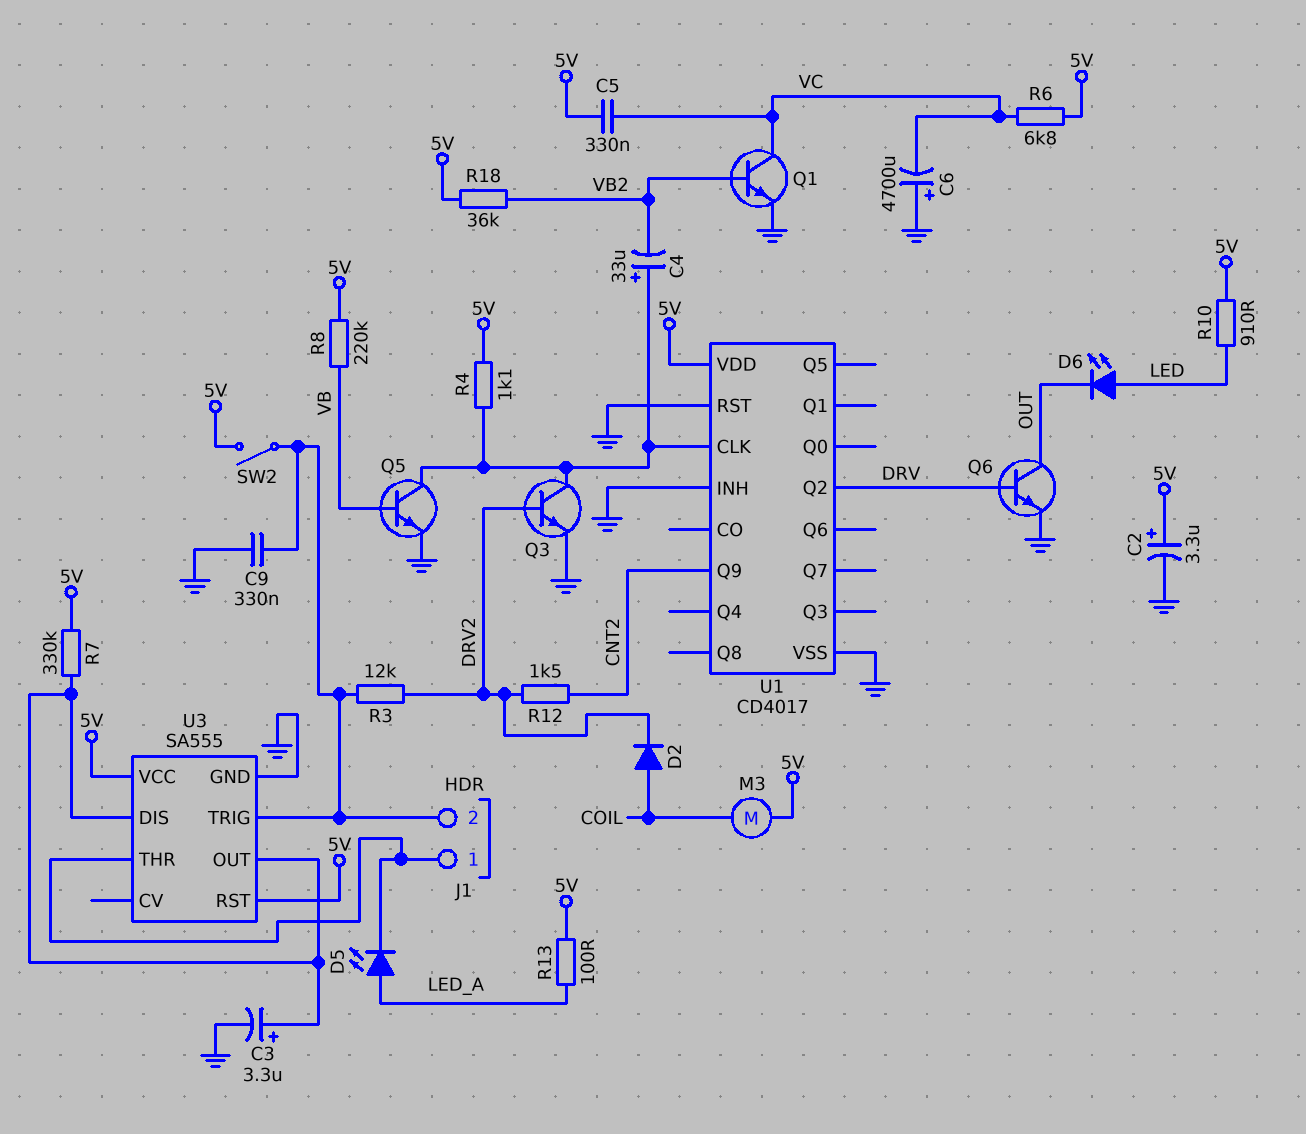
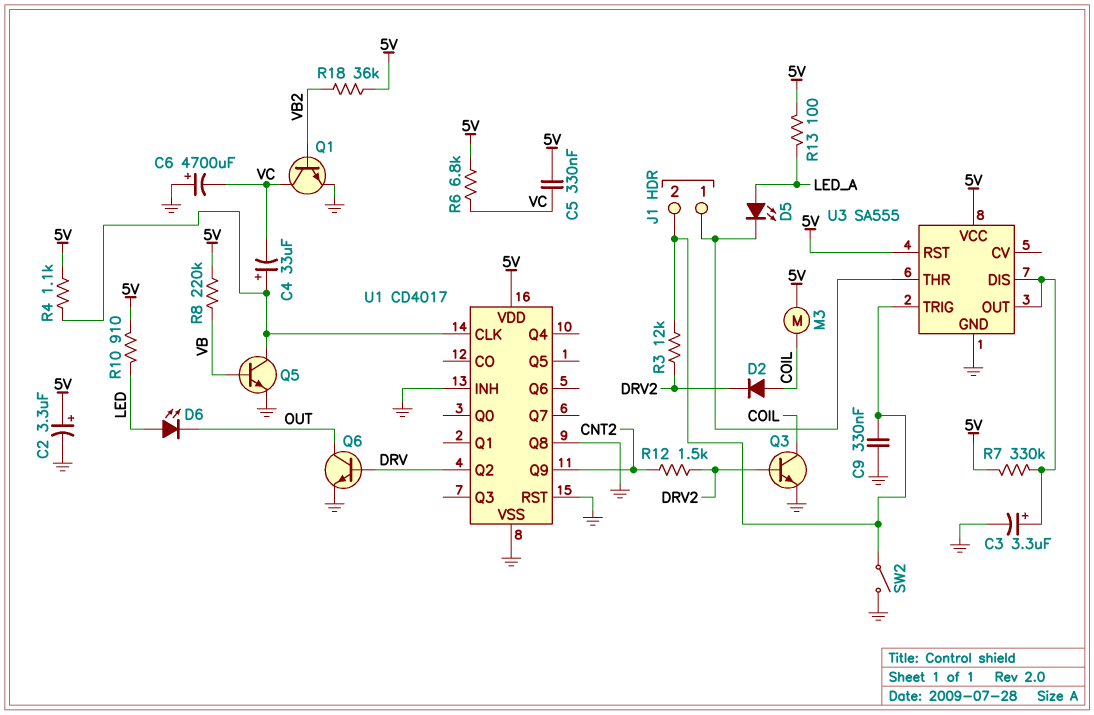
C4: 33uF (plus U1/CLK, minus VB2) -> 33uF (plus U1/CLK, minus VC)
Q3: NPN (B DRV2, C U1/CLK, E GND) -> NPN (B DRV2, C COIL, E GND)
SW2: switch (5V, J1/2) -> switch (GND, J1/2)
U1 pin Q8: none -> GND

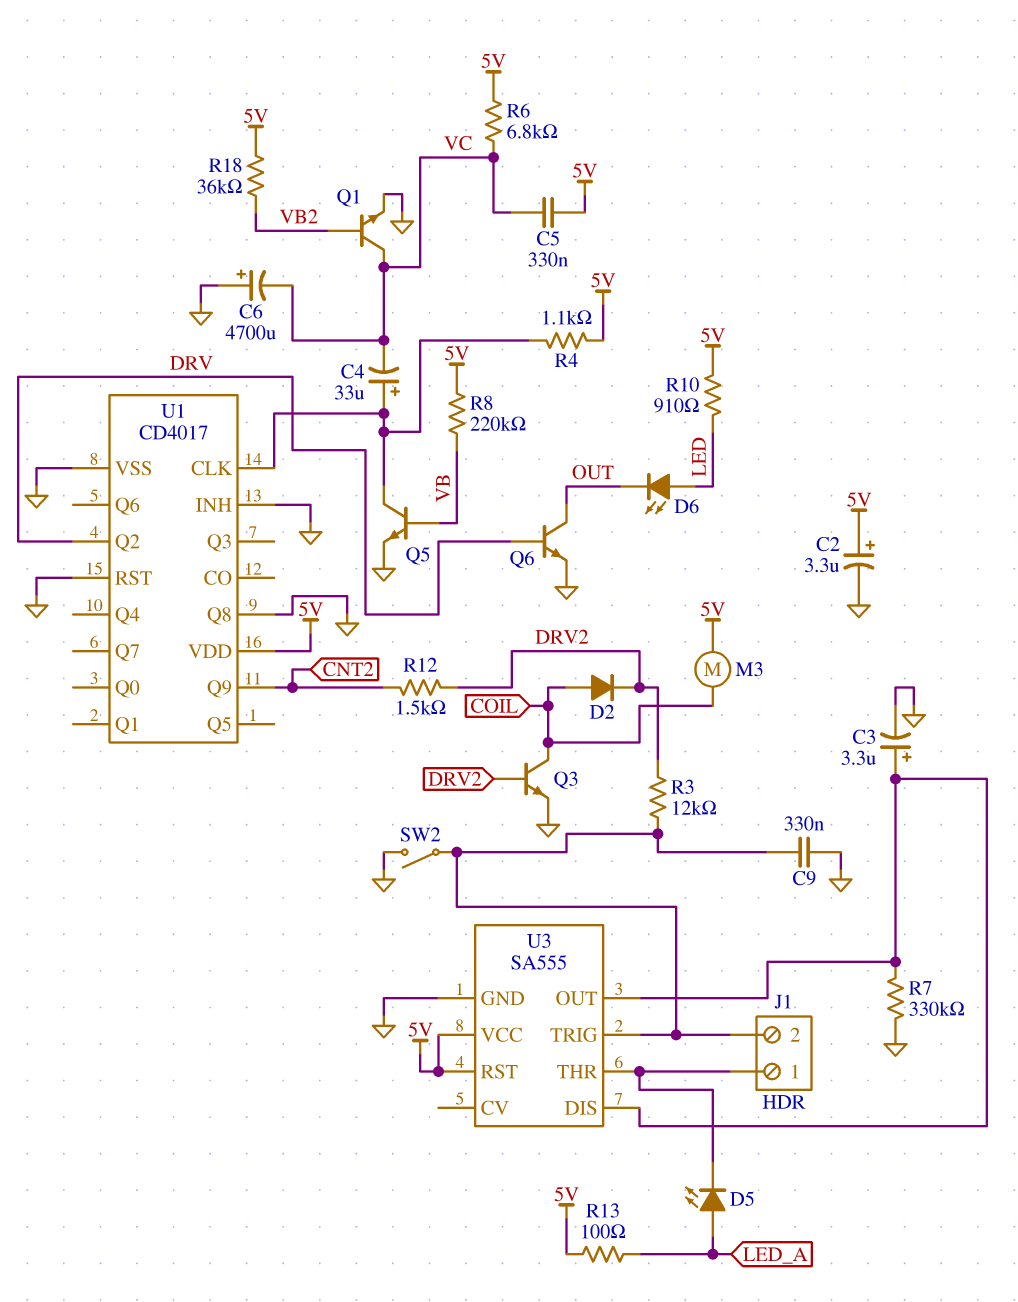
R7: 330k (5V, U3/DIS) -> 330k (GND, U3/DIS)

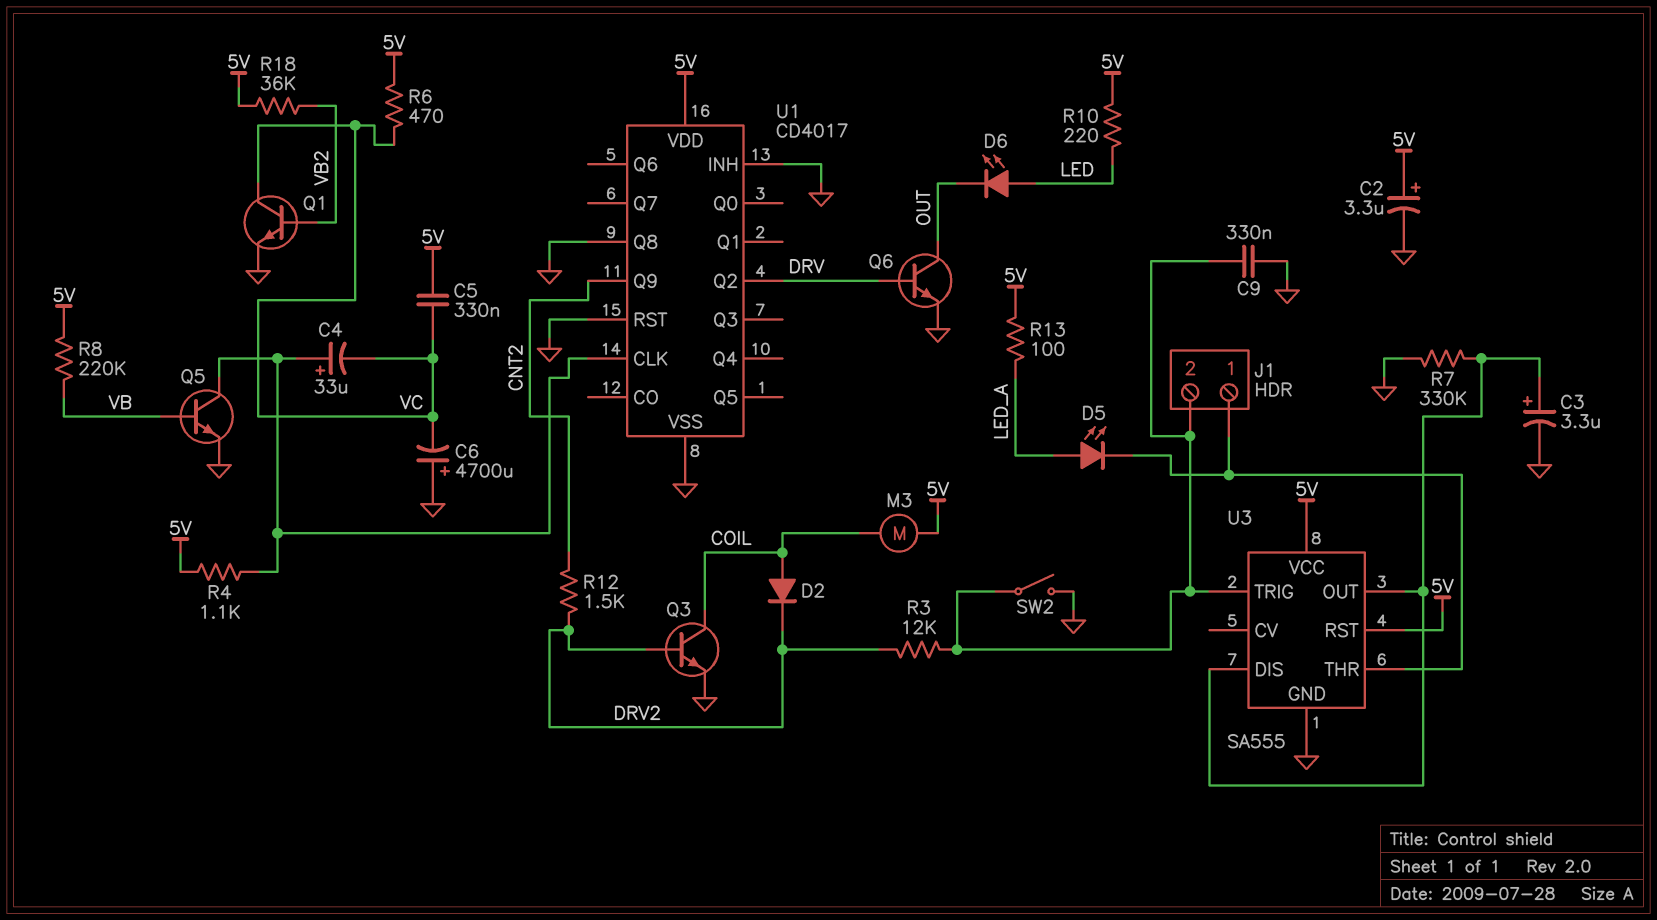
R6: 6.8k (5V, VC) -> 470 (5V, VC)
R10: 910 (5V, LED) -> 220 (5V, LED)

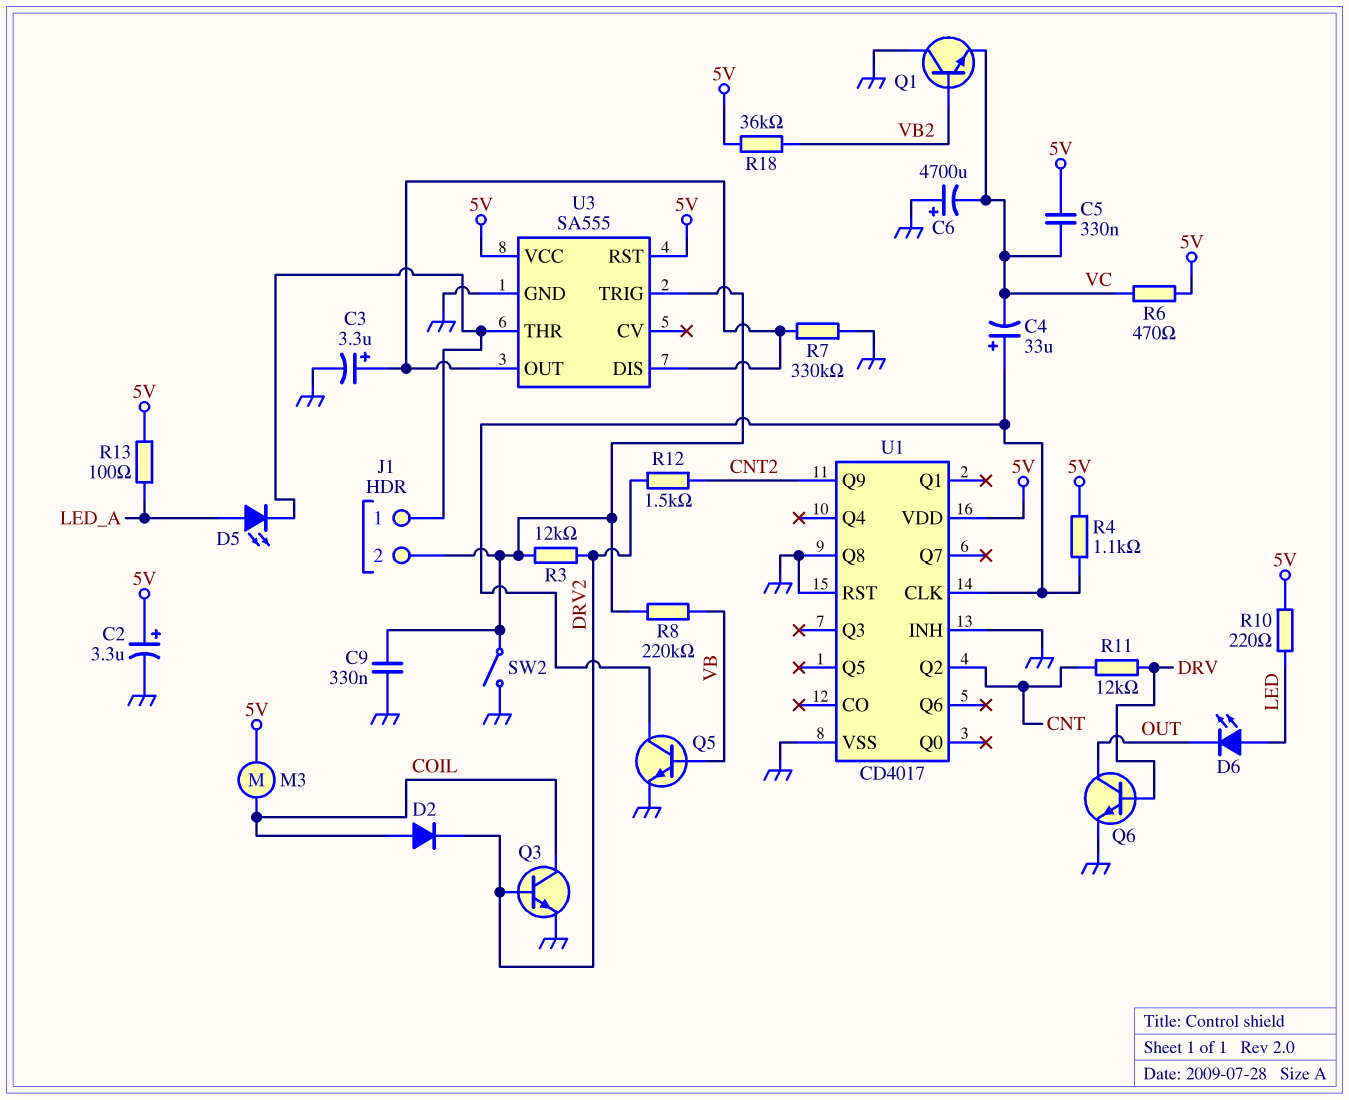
Q1: NPN (B VB2, C VC, E GND) -> NPN (B VB2, C GND, E VC)
R8: 220k (5V, VB) -> 220k (J1/2, VB)
R11: none -> 12k (CNT, DRV)
U1 pin Q2: DRV -> CNT

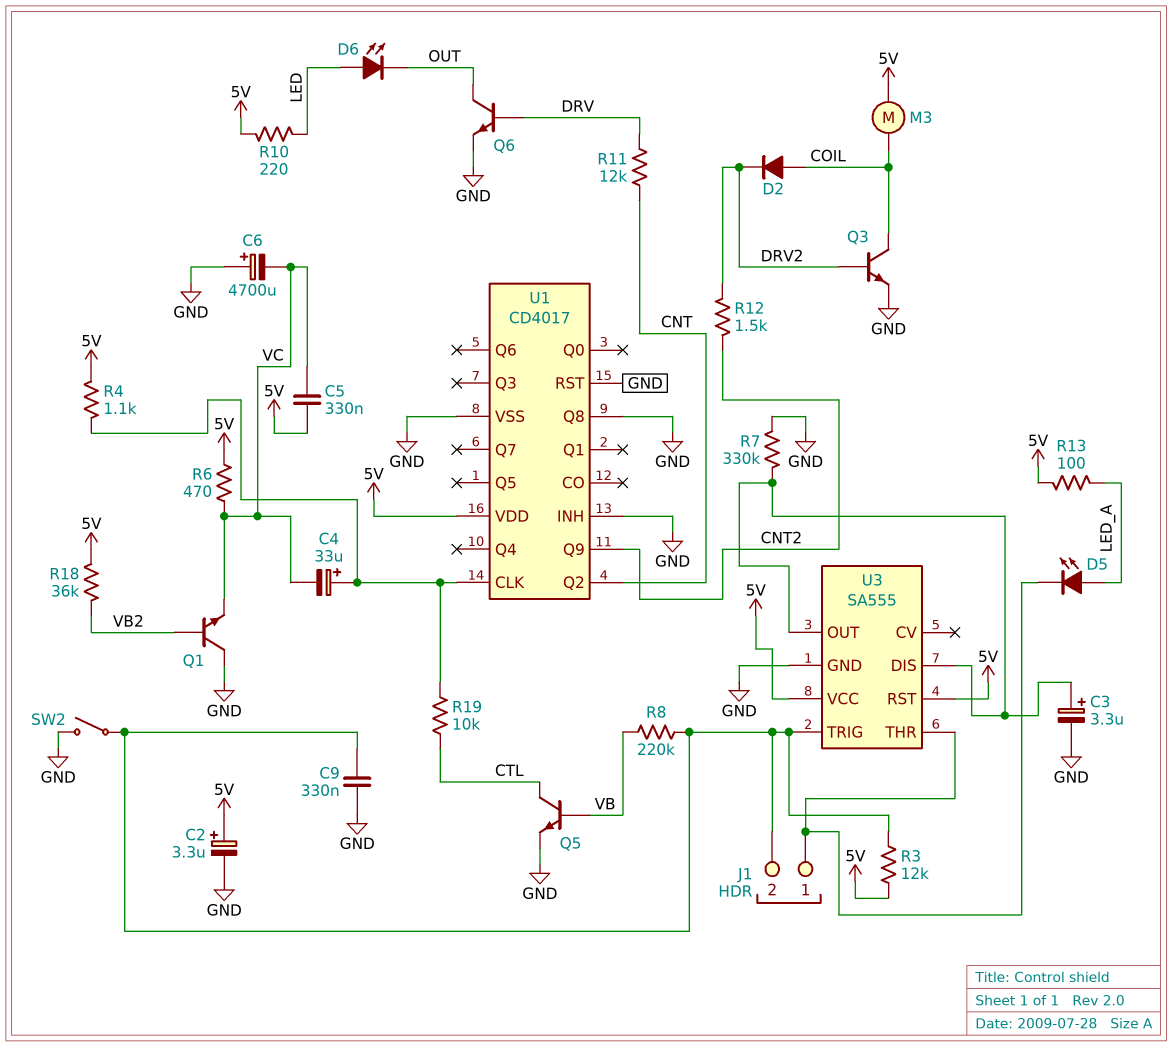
Q5: NPN (B VB, C U1/CLK, E GND) -> NPN (B VB, C CTL, E GND)
R3: 12k (DRV2, J1/2) -> 12k (5V, J1/2)
R19: none -> 10k (CTL, U1/CLK)

